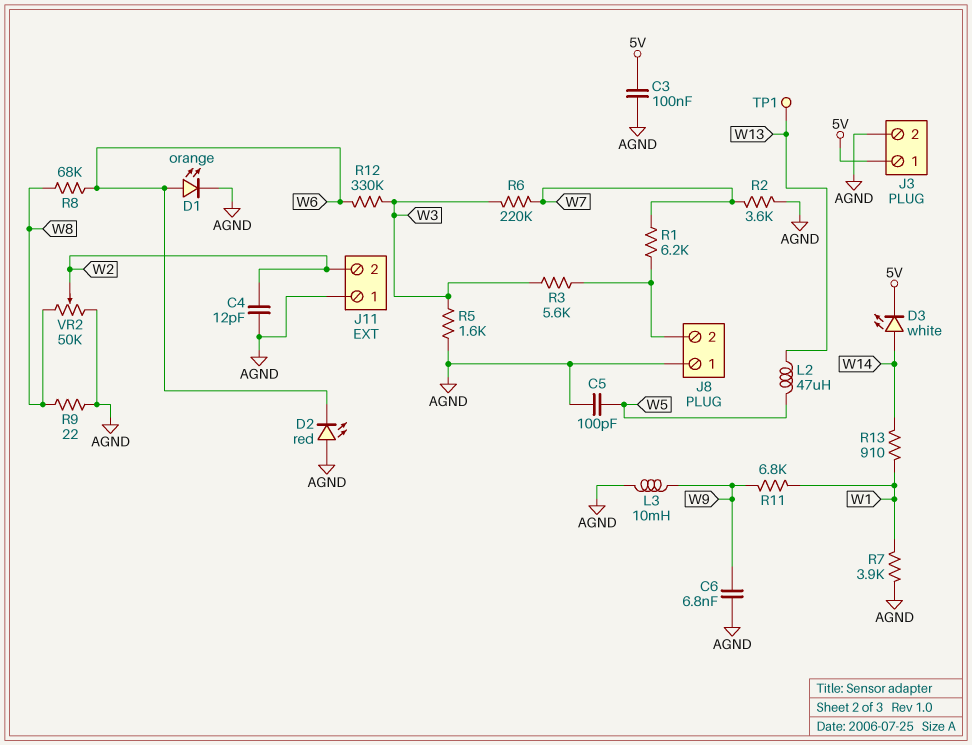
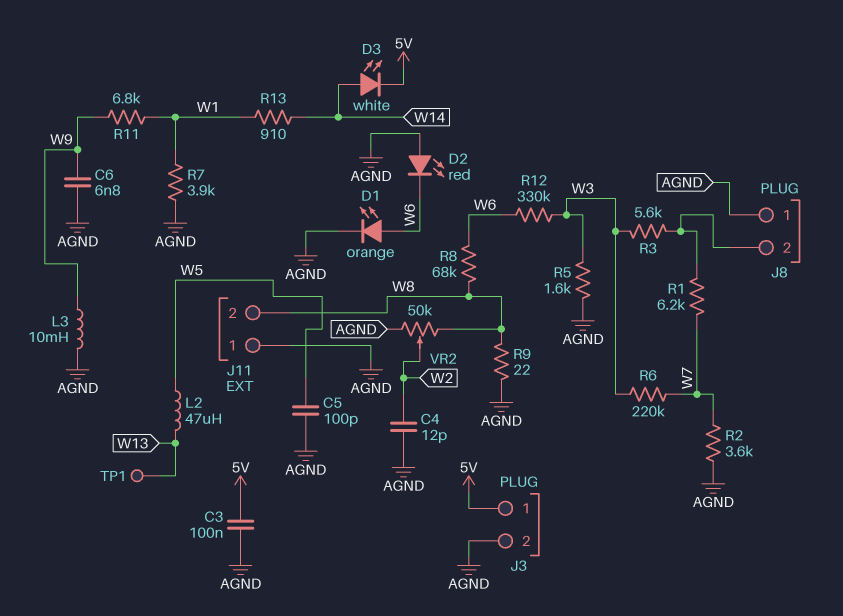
J11 pin 2: W2 -> W8

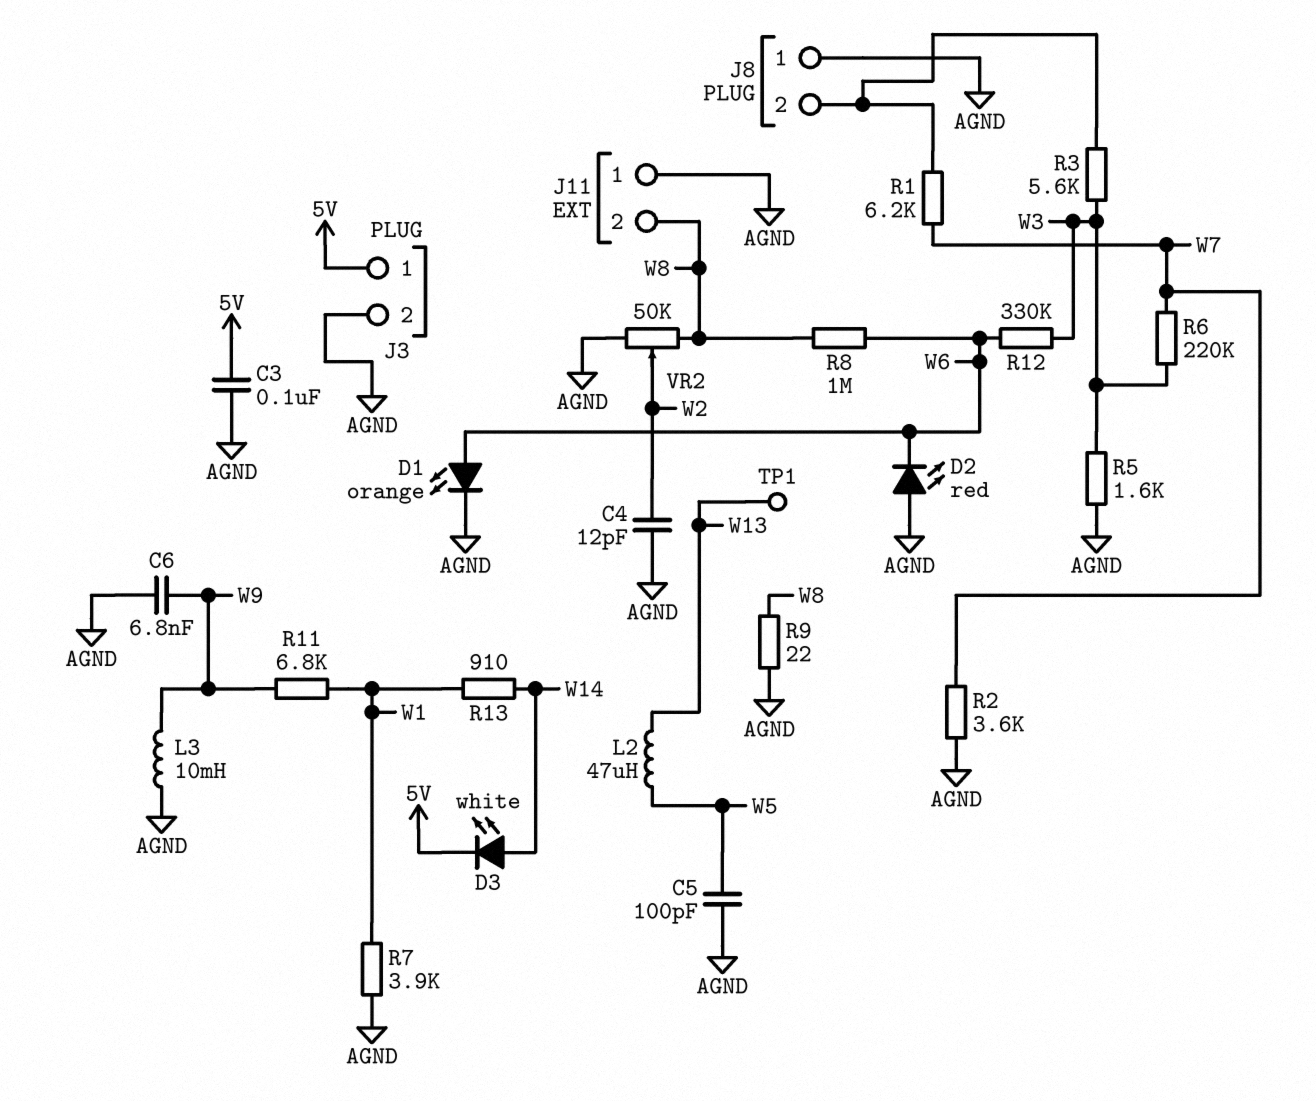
R8: 68k (W6, W8) -> 1M (W6, W8)

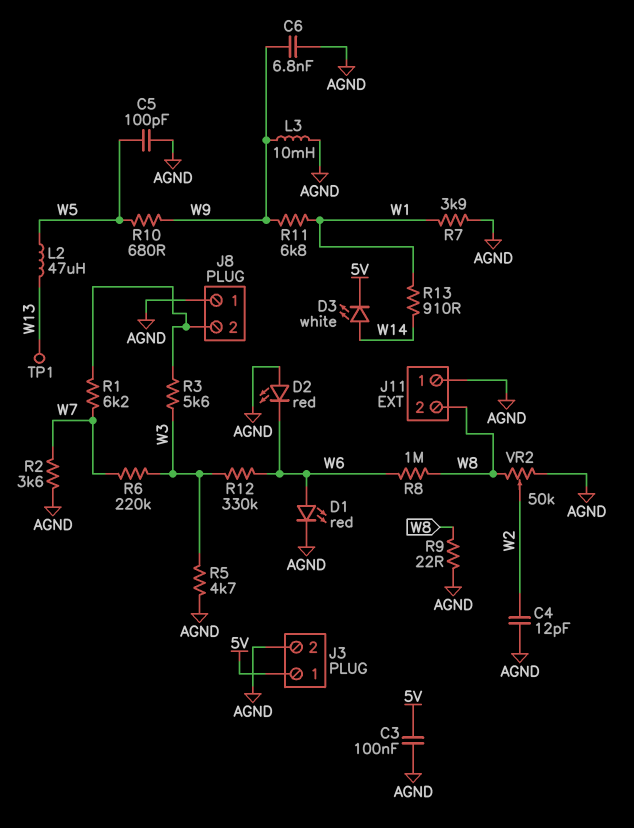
D1: LED orange (A W6, K AGND) -> LED red (A W6, K AGND)
R5: 1.6k (AGND, W3) -> 4.7k (AGND, W3)
R10: none -> 680 (W5, W9)

